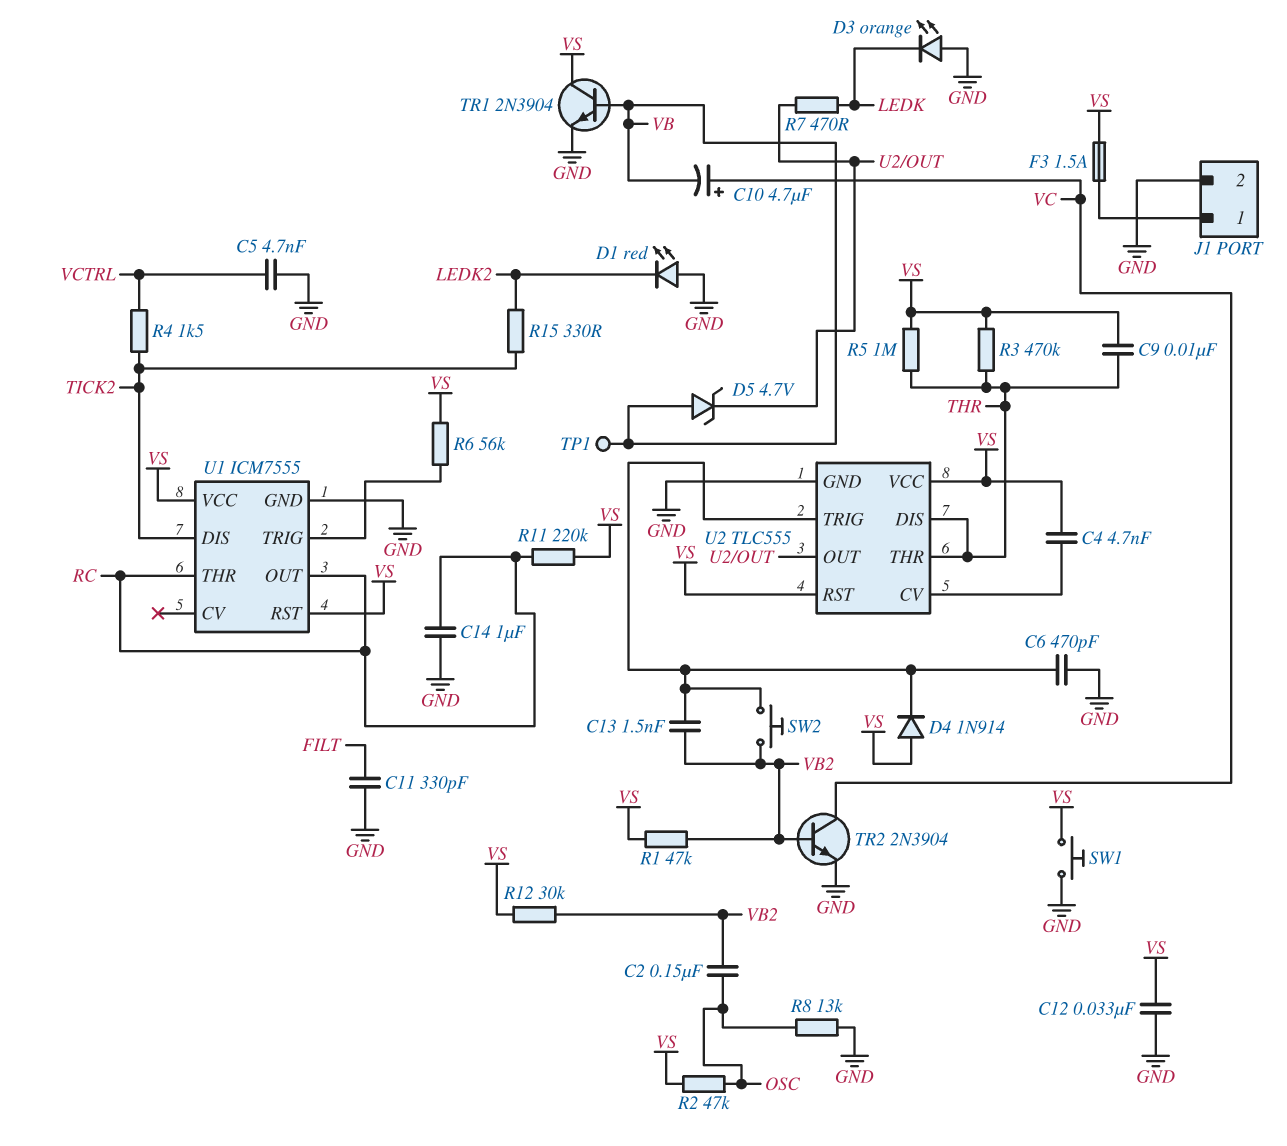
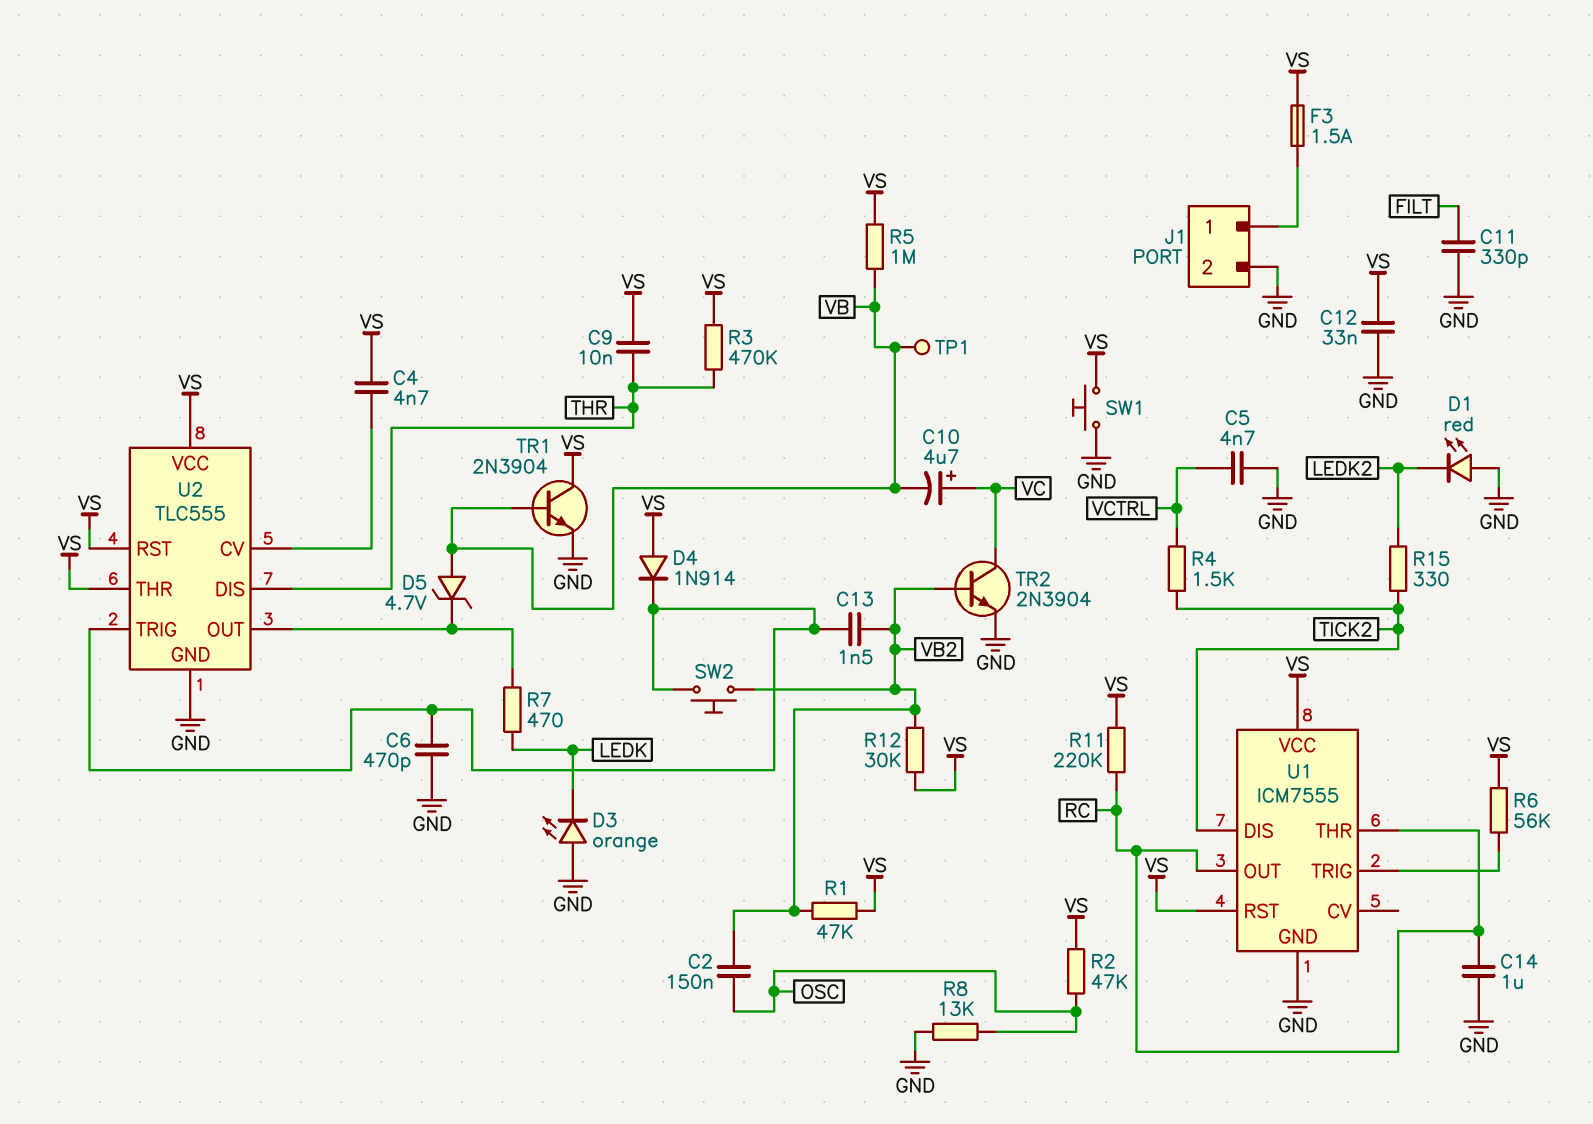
R5: 1M (THR, VS) -> 1M (VB, VS)
U2 pin THR: THR -> VS

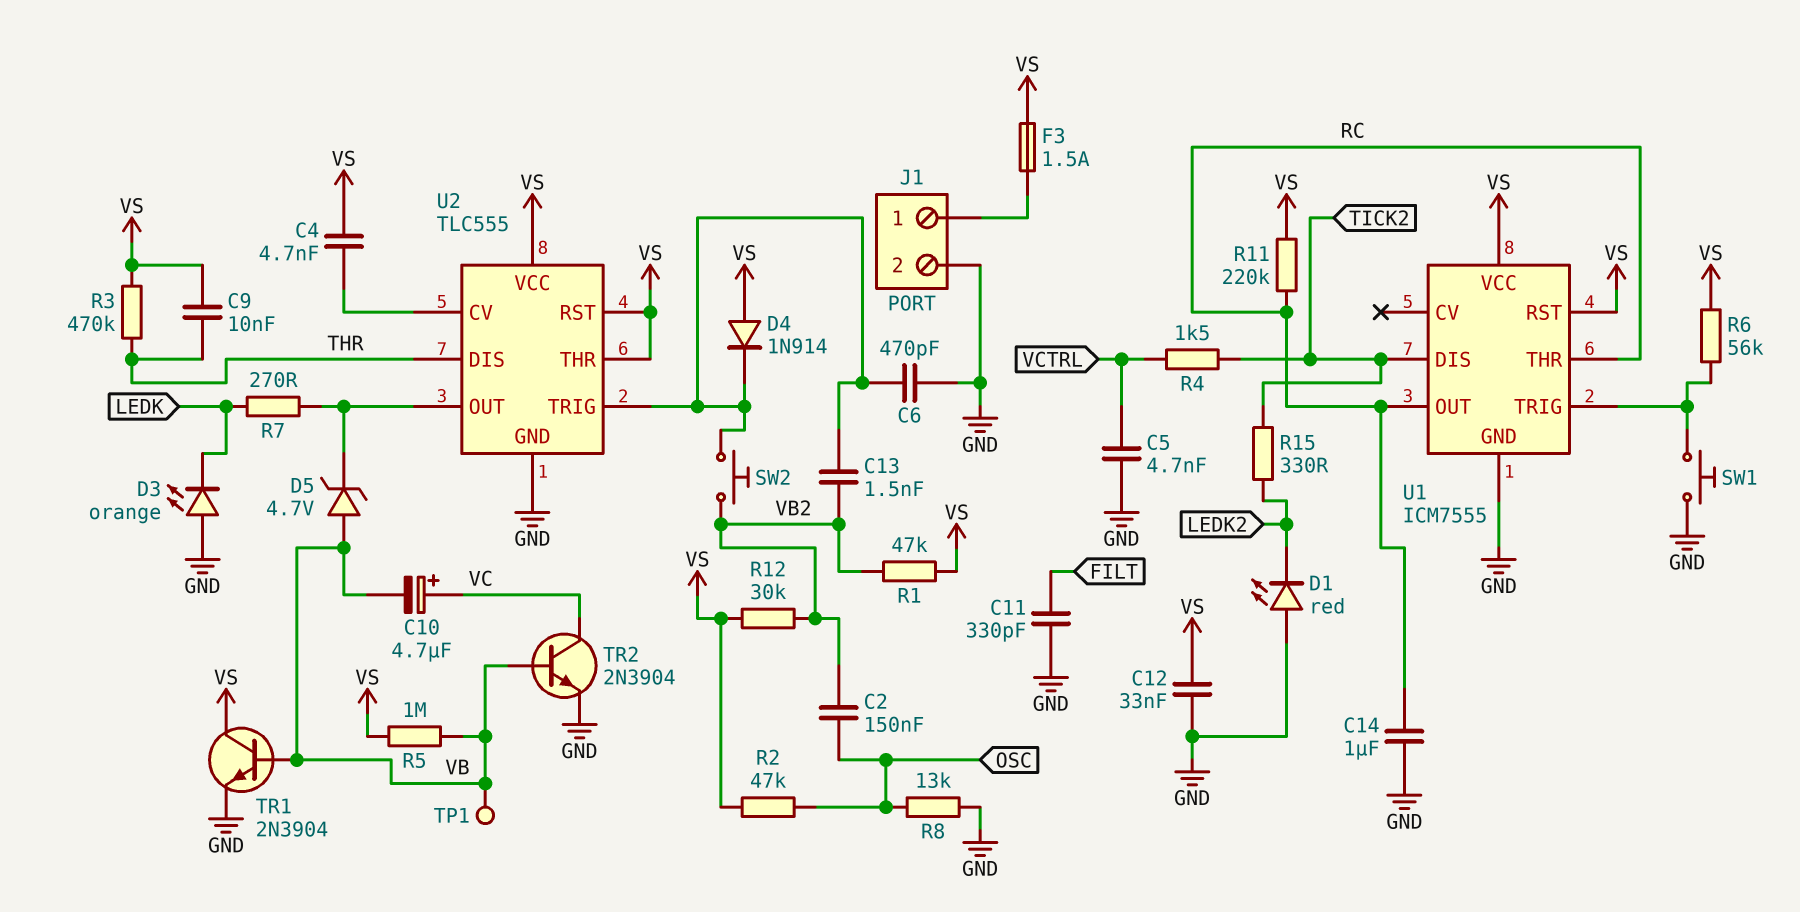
R7: 470 (LEDK, U2/OUT) -> 270 (LEDK, U2/OUT)
SW1: button (GND, VS) -> button (GND, U1/TRIG)
TR2: NPN 2N3904 (B VB2, C VC, E GND) -> NPN 2N3904 (B VB, C VC, E GND)

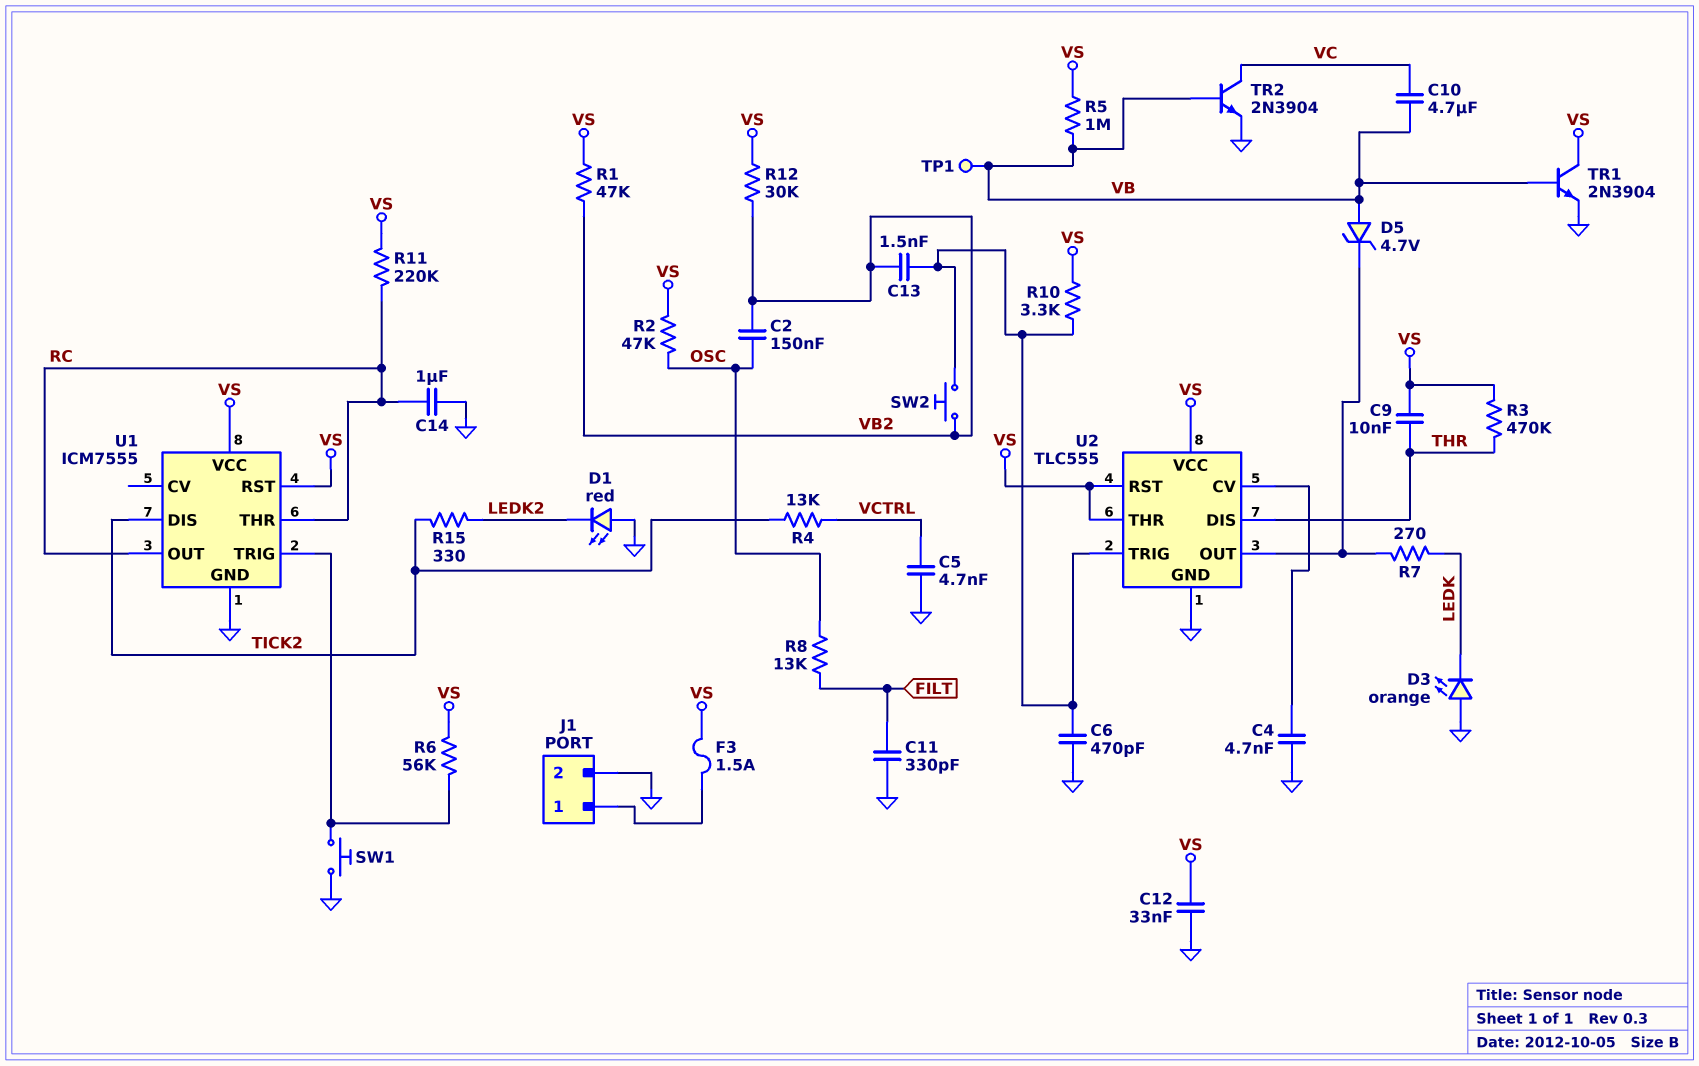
C4: 4.7nF (U2/CV, VS) -> 4.7nF (GND, U2/CV)
C10: 4.7uF (plus VC, minus VB) -> 4.7uF (VB, VC)
D4: diode 1N914 (A VS, K U2/TRIG) -> none
R4: 1.5k (TICK2, VCTRL) -> 13k (TICK2, VCTRL)
R8: 13k (GND, OSC) -> 13k (FILT, OSC)
R10: none -> 3.3k (U2/TRIG, VS)

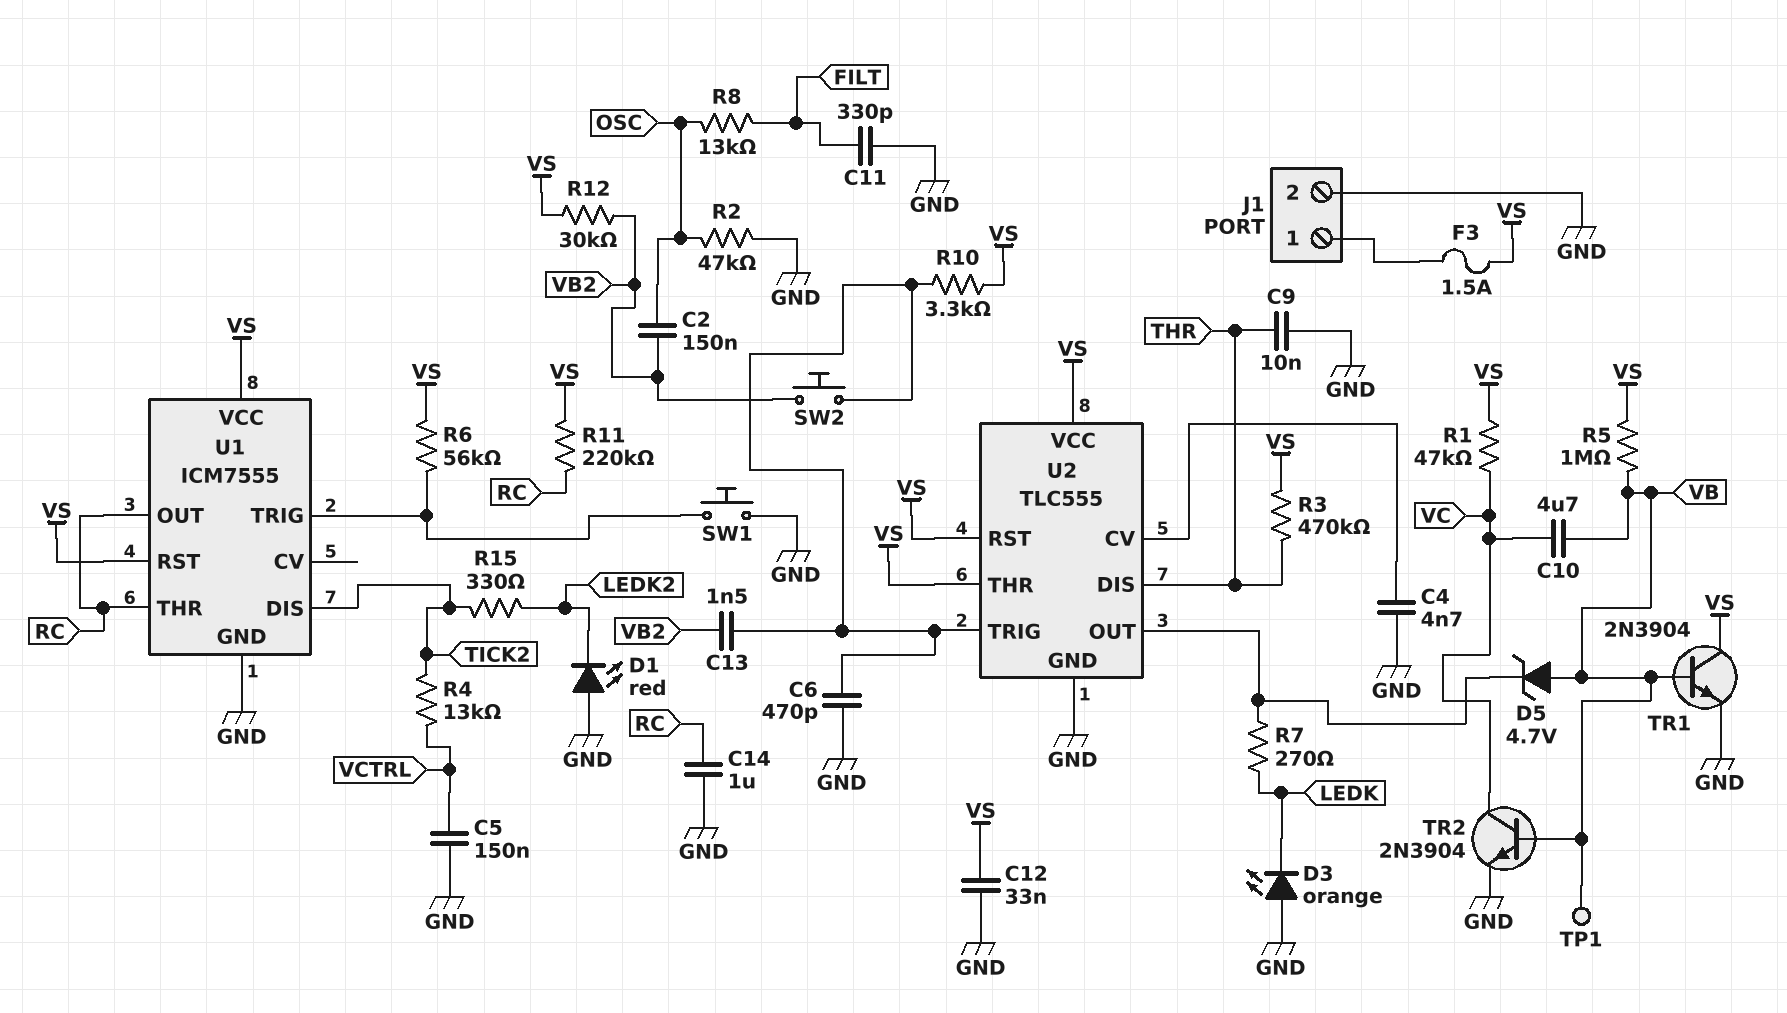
C5: 4.7nF (GND, VCTRL) -> 150nF (GND, VCTRL)
C9: 10nF (THR, VS) -> 10nF (GND, THR)
R1: 47k (VB2, VS) -> 47k (VC, VS)
R2: 47k (OSC, VS) -> 47k (GND, OSC)

